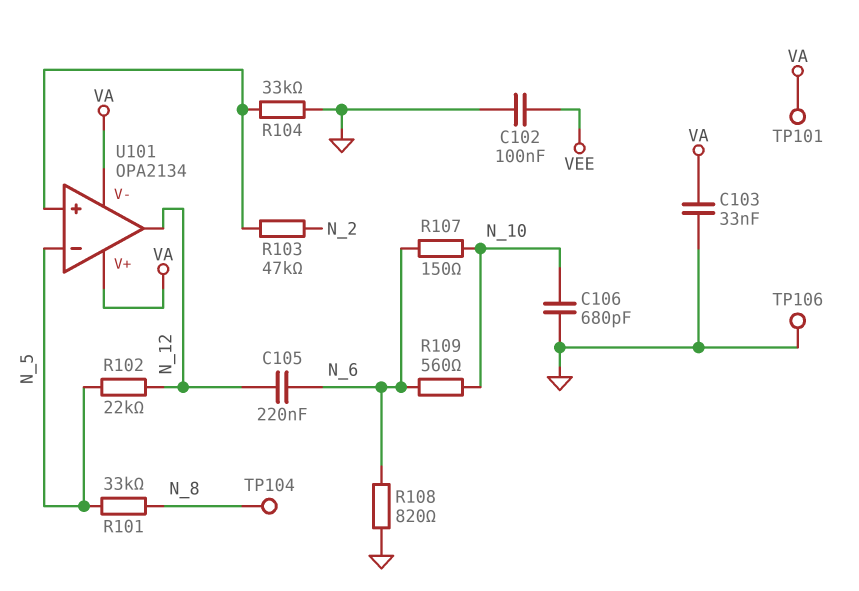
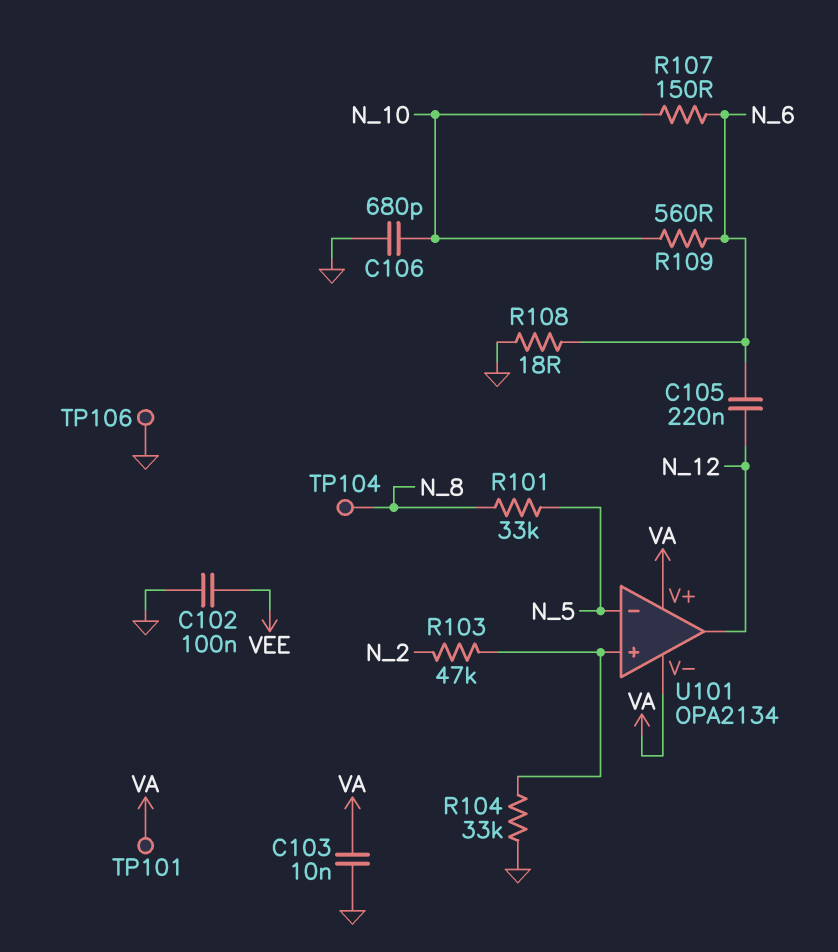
C103: 33nF (GND, VA) -> 10nF (GND, VA)
R102: 22k (N_5, N_12) -> none
R108: 820 (GND, N_6) -> 18 (GND, N_6)

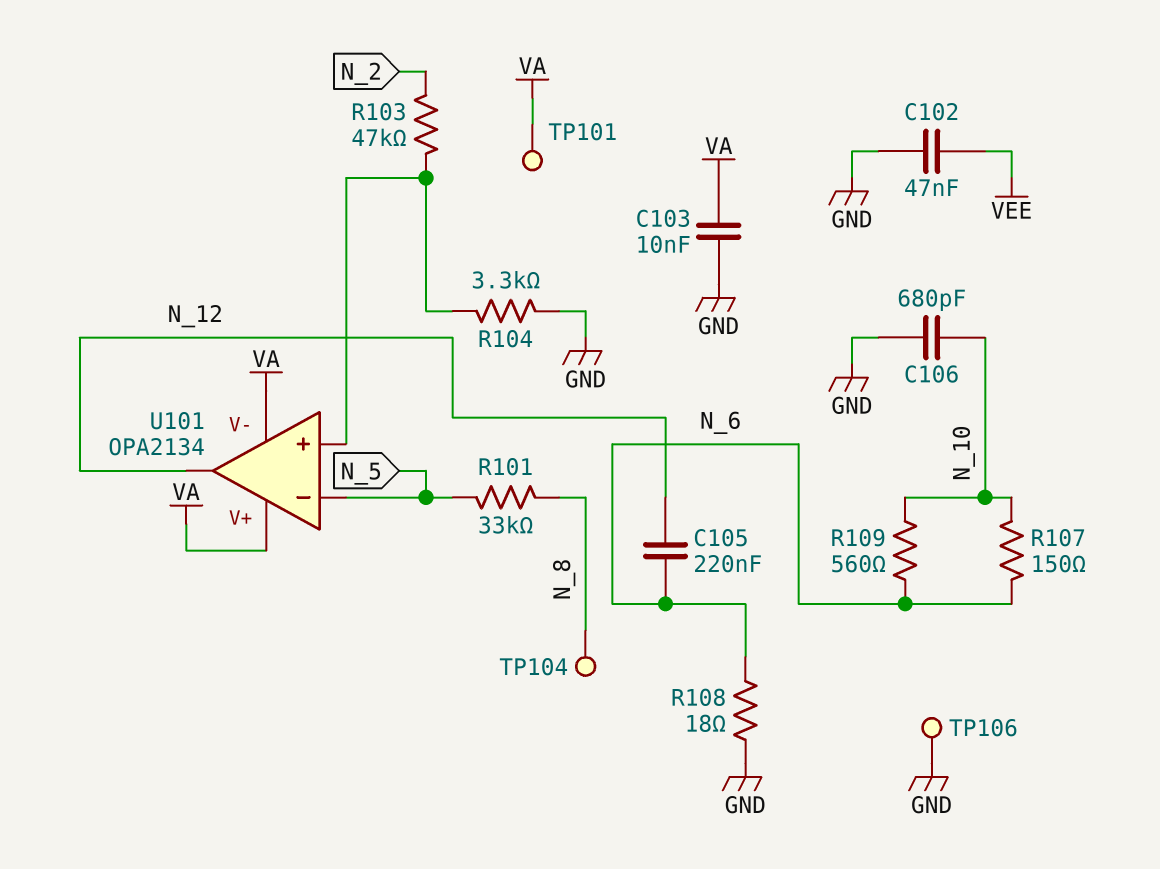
C102: 100nF (GND, VEE) -> 47nF (GND, VEE)
R104: 33k (GND, U101/in+) -> 3.3k (GND, U101/in+)

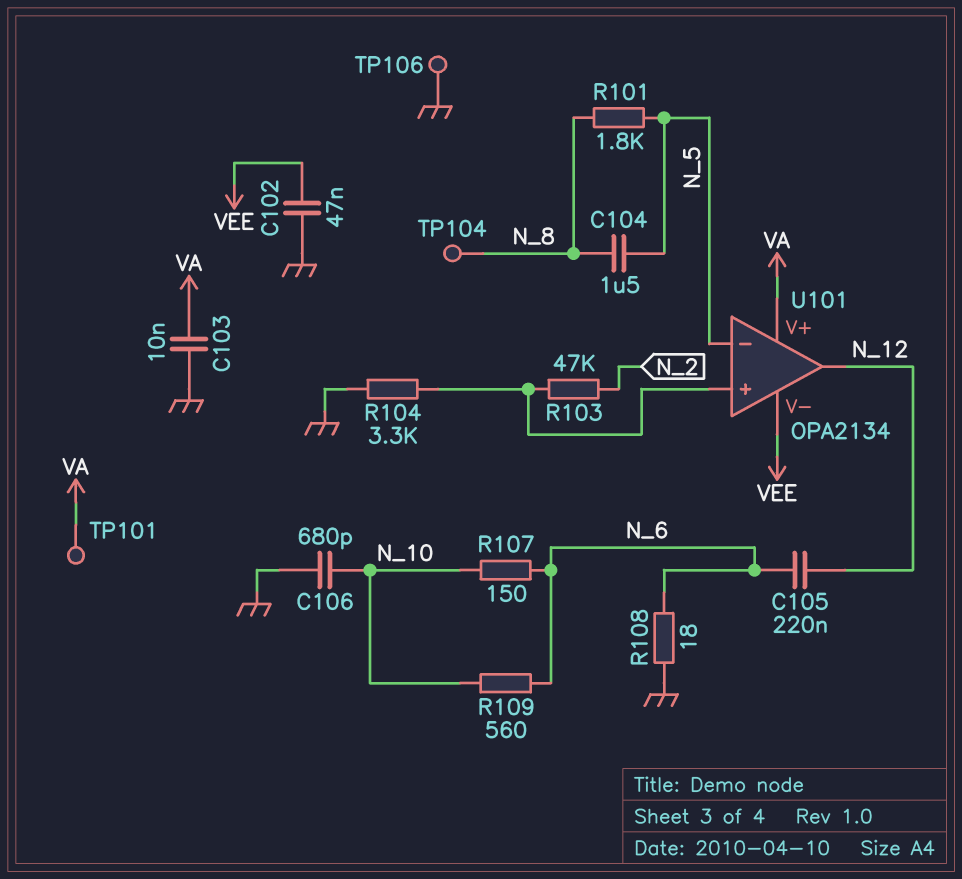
C104: none -> 1.5uF (N_5, N_8)
R101: 33k (N_5, N_8) -> 1.8k (N_5, N_8)
U101 pin V-: VA -> VEE

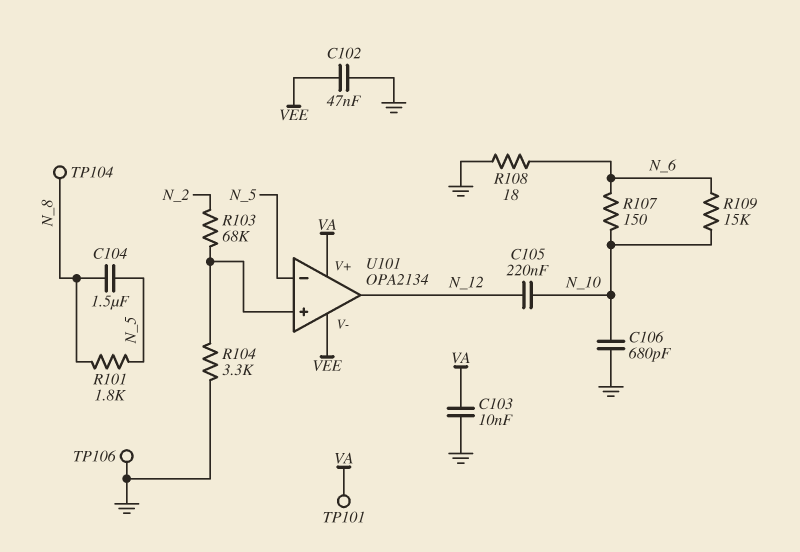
C105: 220nF (N_6, N_12) -> 220nF (N_10, N_12)
R103: 47k (N_2, U101/in+) -> 68k (N_2, U101/in+)
R109: 560 (N_6, N_10) -> 15k (N_6, N_10)

